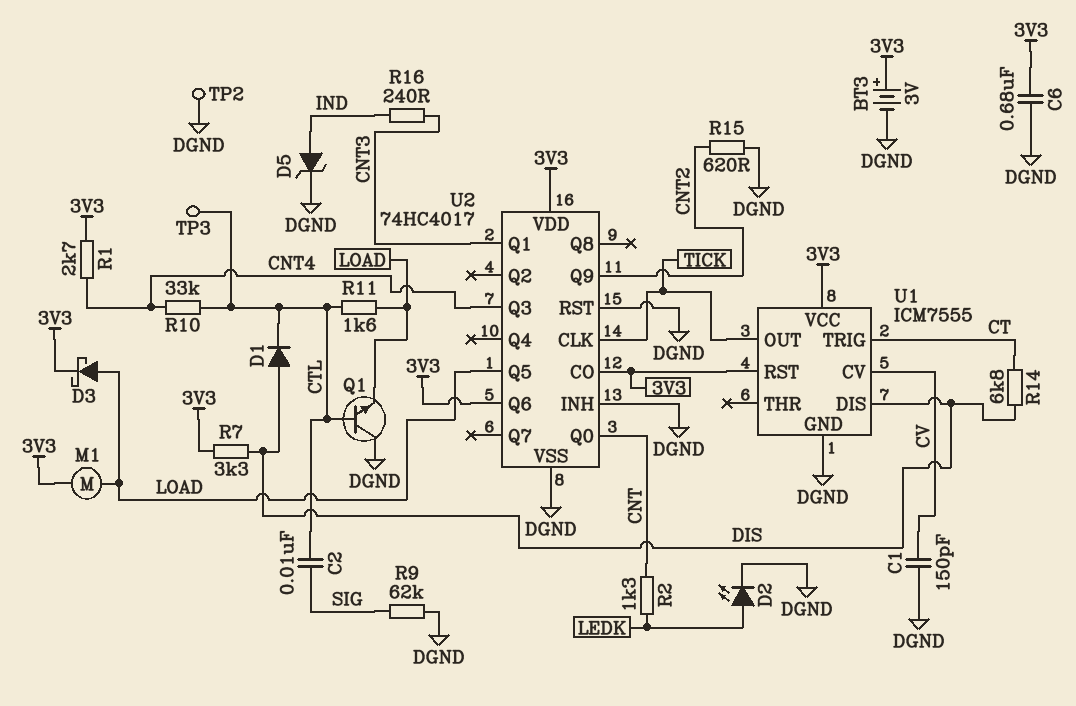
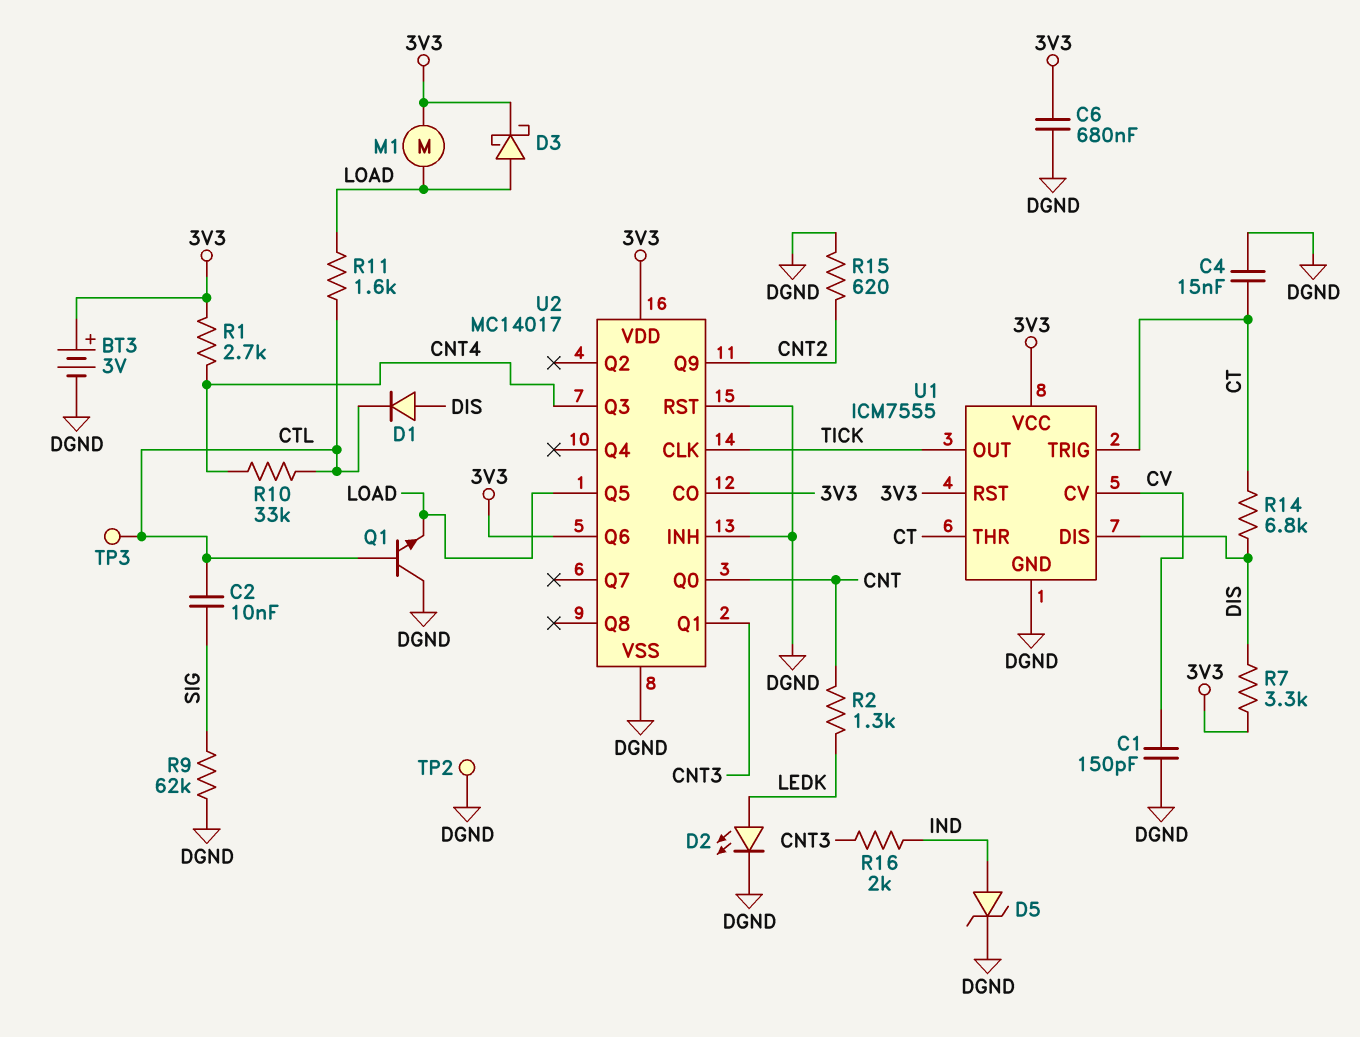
C4: none -> 15nF (CT, DGND)
R16: 240 (CNT3, IND) -> 2k (CNT3, IND)
U1 pin THR: none -> CT
U2: 74HC4017 -> MC14017

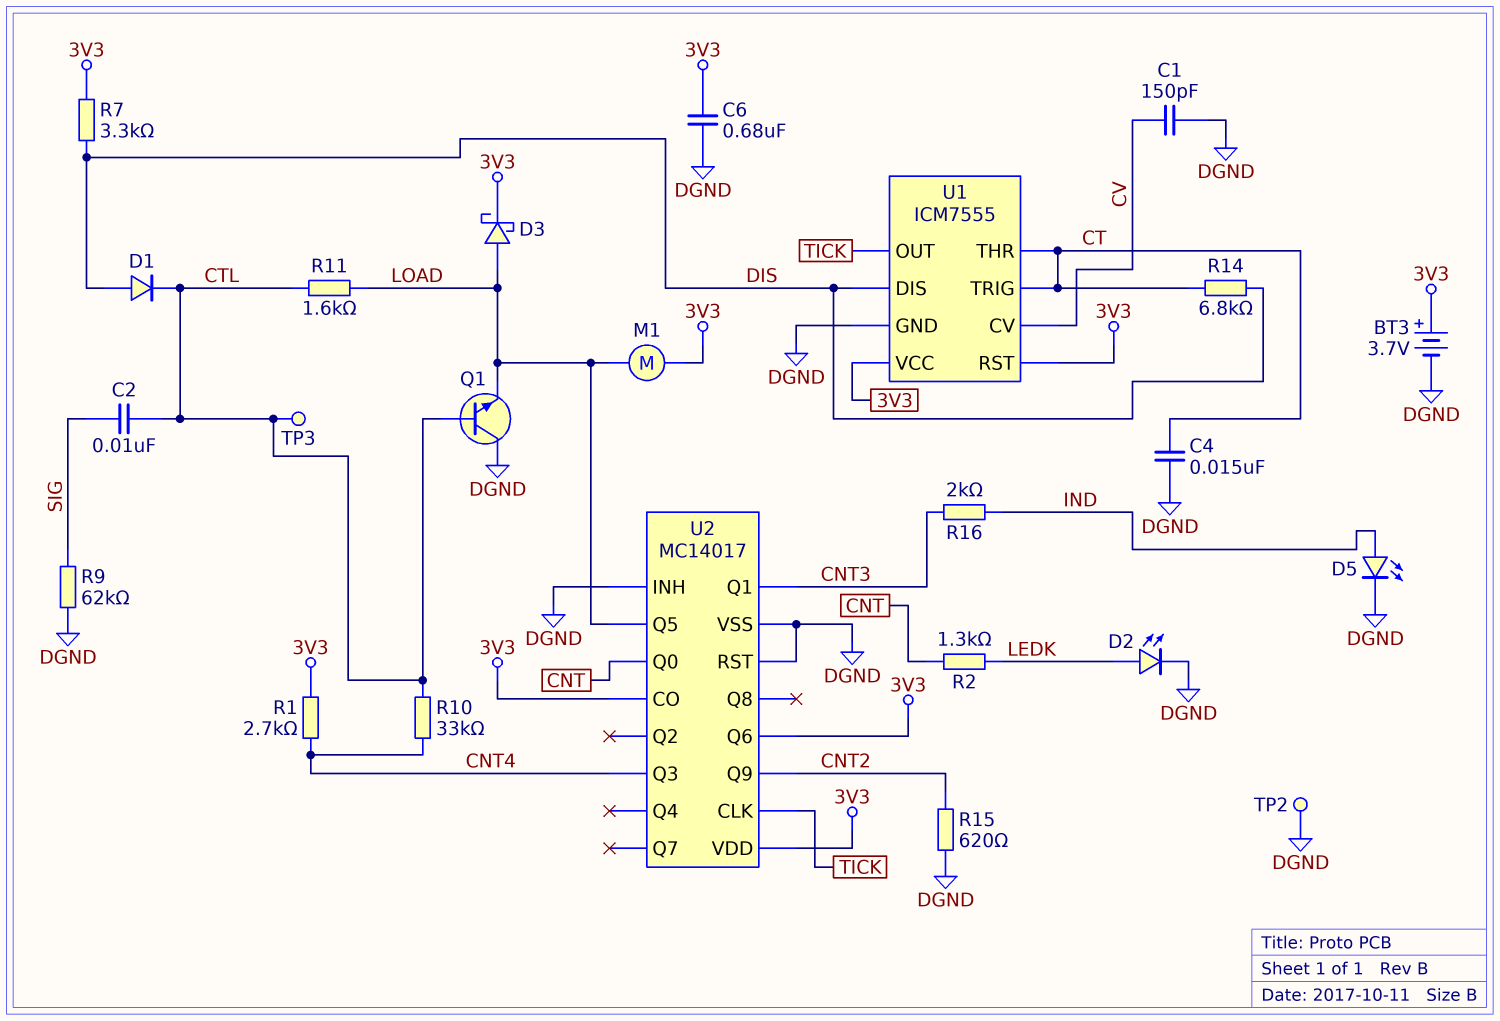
BT3: 3V (plus 3V3, minus DGND) -> 3.7V (plus 3V3, minus DGND)
D5: zener (A IND, K DGND) -> LED (A IND, K DGND)

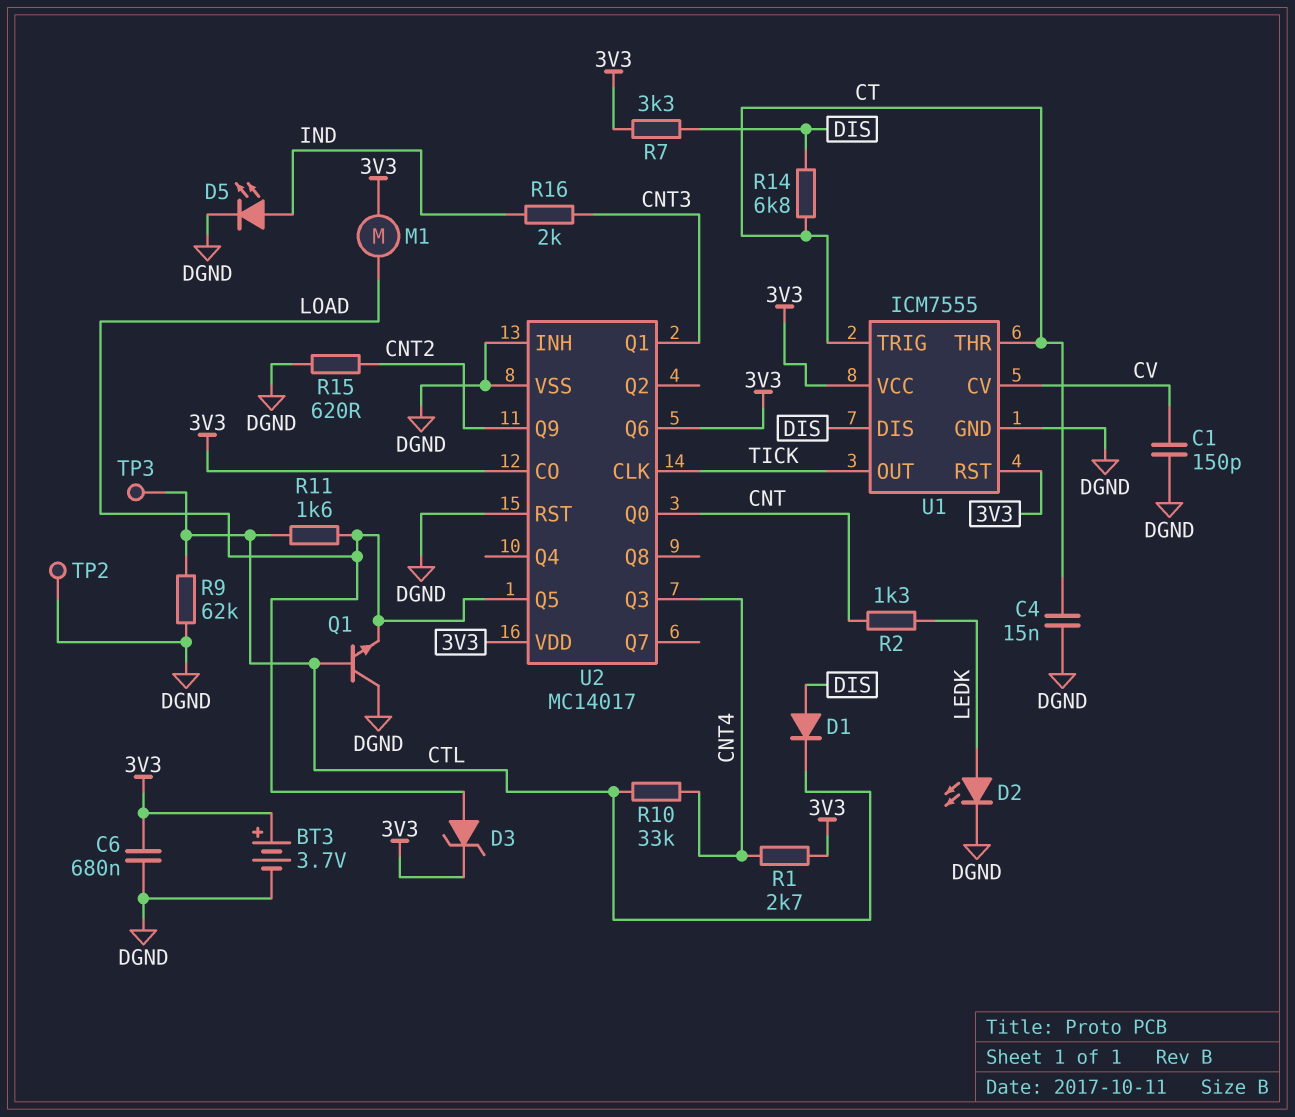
C2: 10nF (CTL, SIG) -> none
D3: schottky (A LOAD, K 3V3) -> zener (A LOAD, K 3V3)
R9: 62k (DGND, SIG) -> 62k (CTL, DGND)

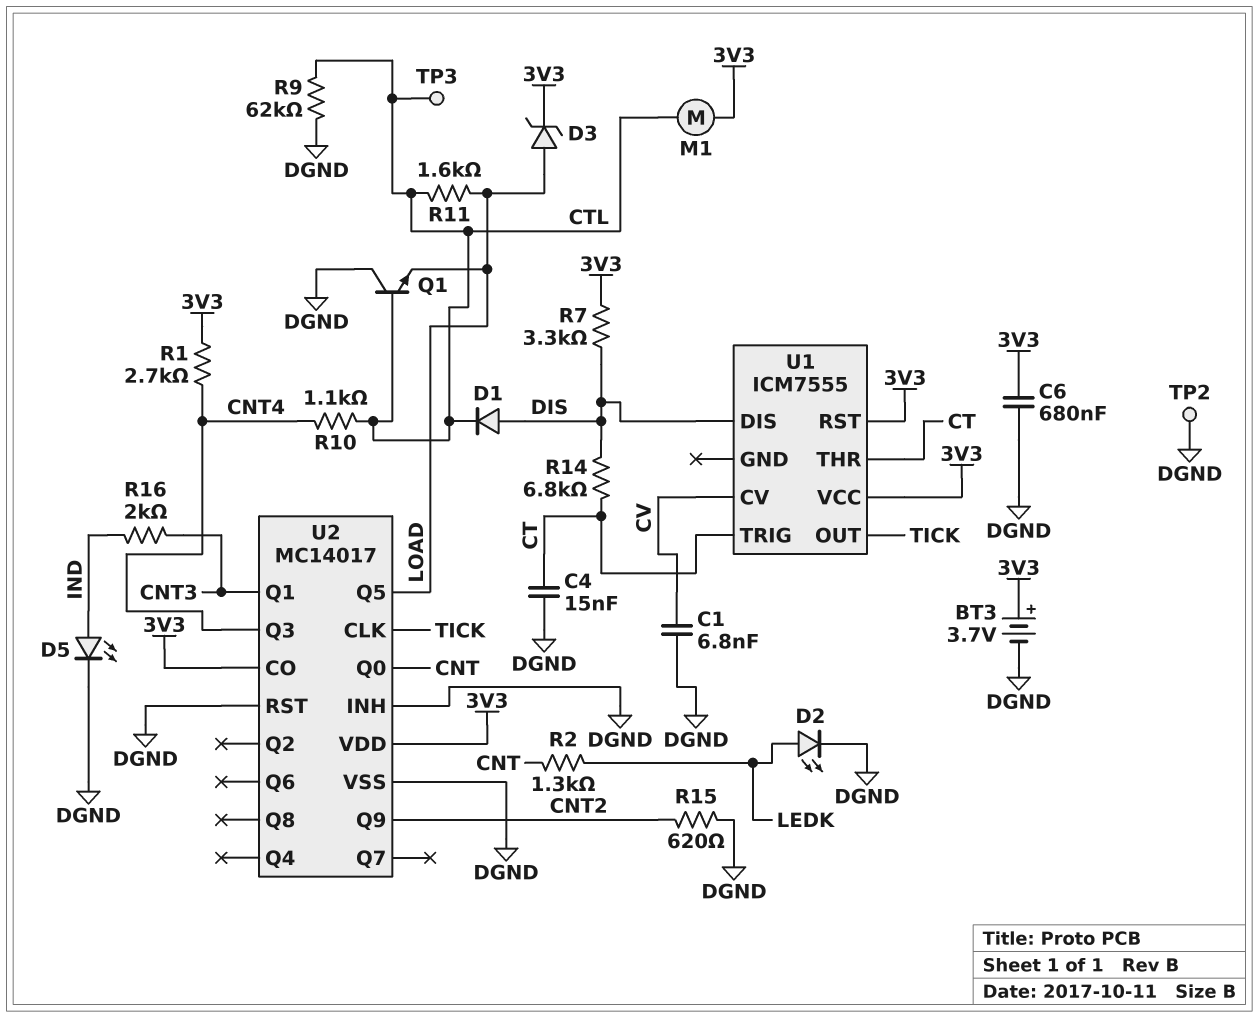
C1: 150pF (CV, DGND) -> 6.8nF (CV, DGND)
M1: motor (3V3, LOAD) -> motor (3V3, CTL)
R10: 33k (CNT4, CTL) -> 1.1k (CNT4, CTL)
U1 pin GND: DGND -> none
U2 pin Q6: 3V3 -> none

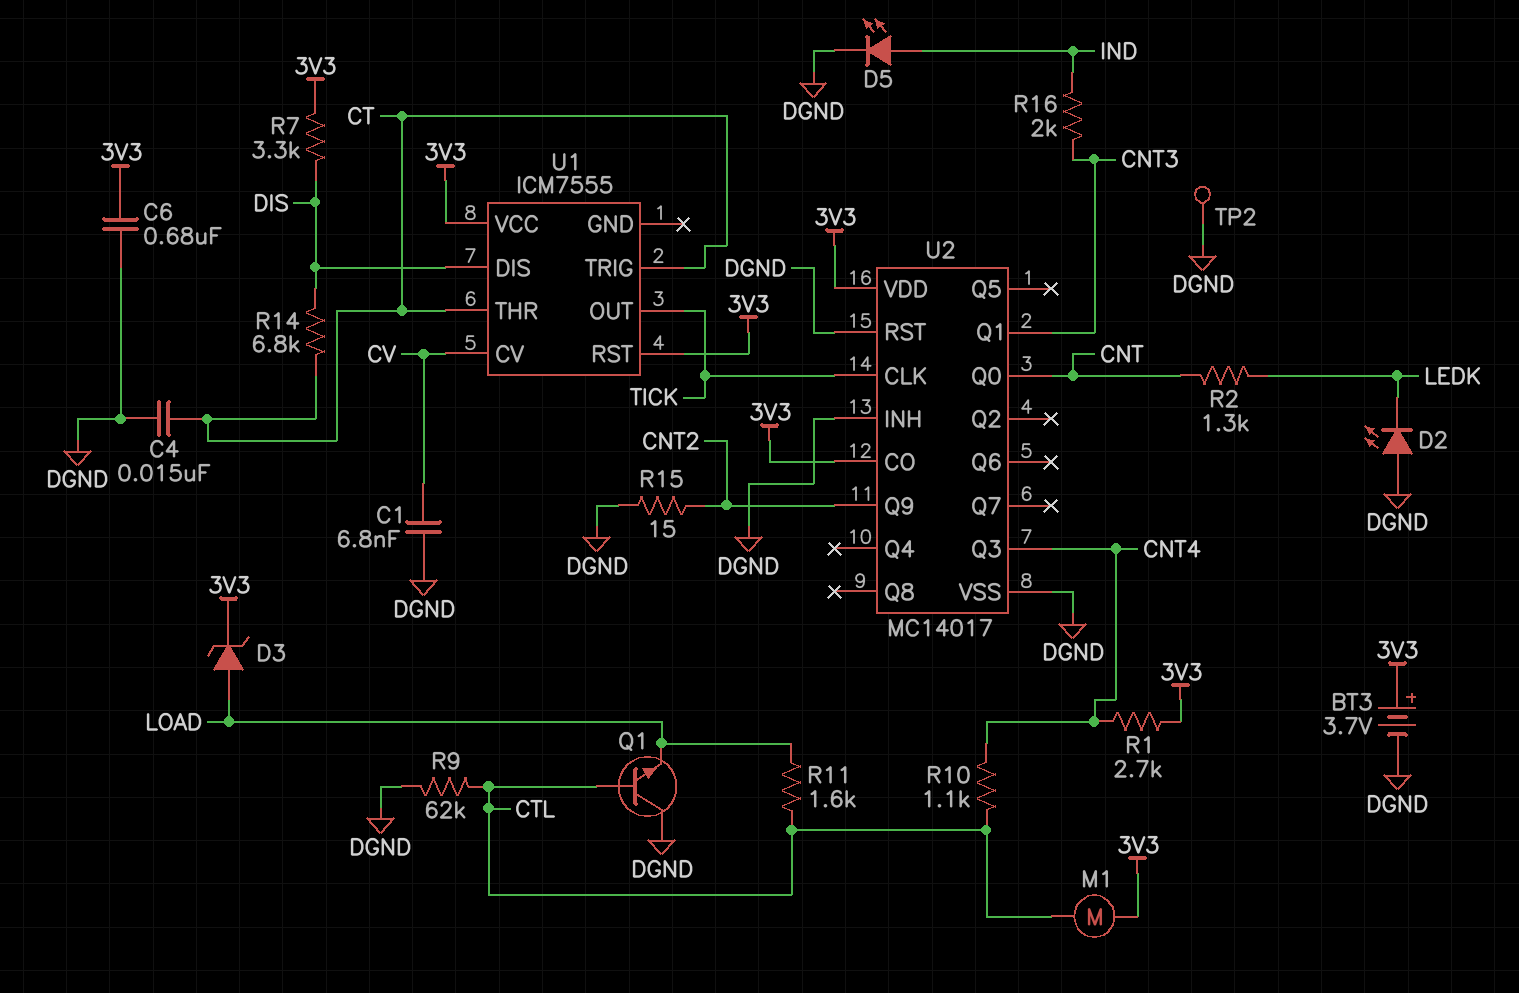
D1: diode (A DIS, K CTL) -> none
D2: LED (A LEDK, K DGND) -> LED (A DGND, K LEDK)
R15: 620 (CNT2, DGND) -> 15 (CNT2, DGND)
TP3: test point (CTL) -> none
U2 pin Q5: LOAD -> none

